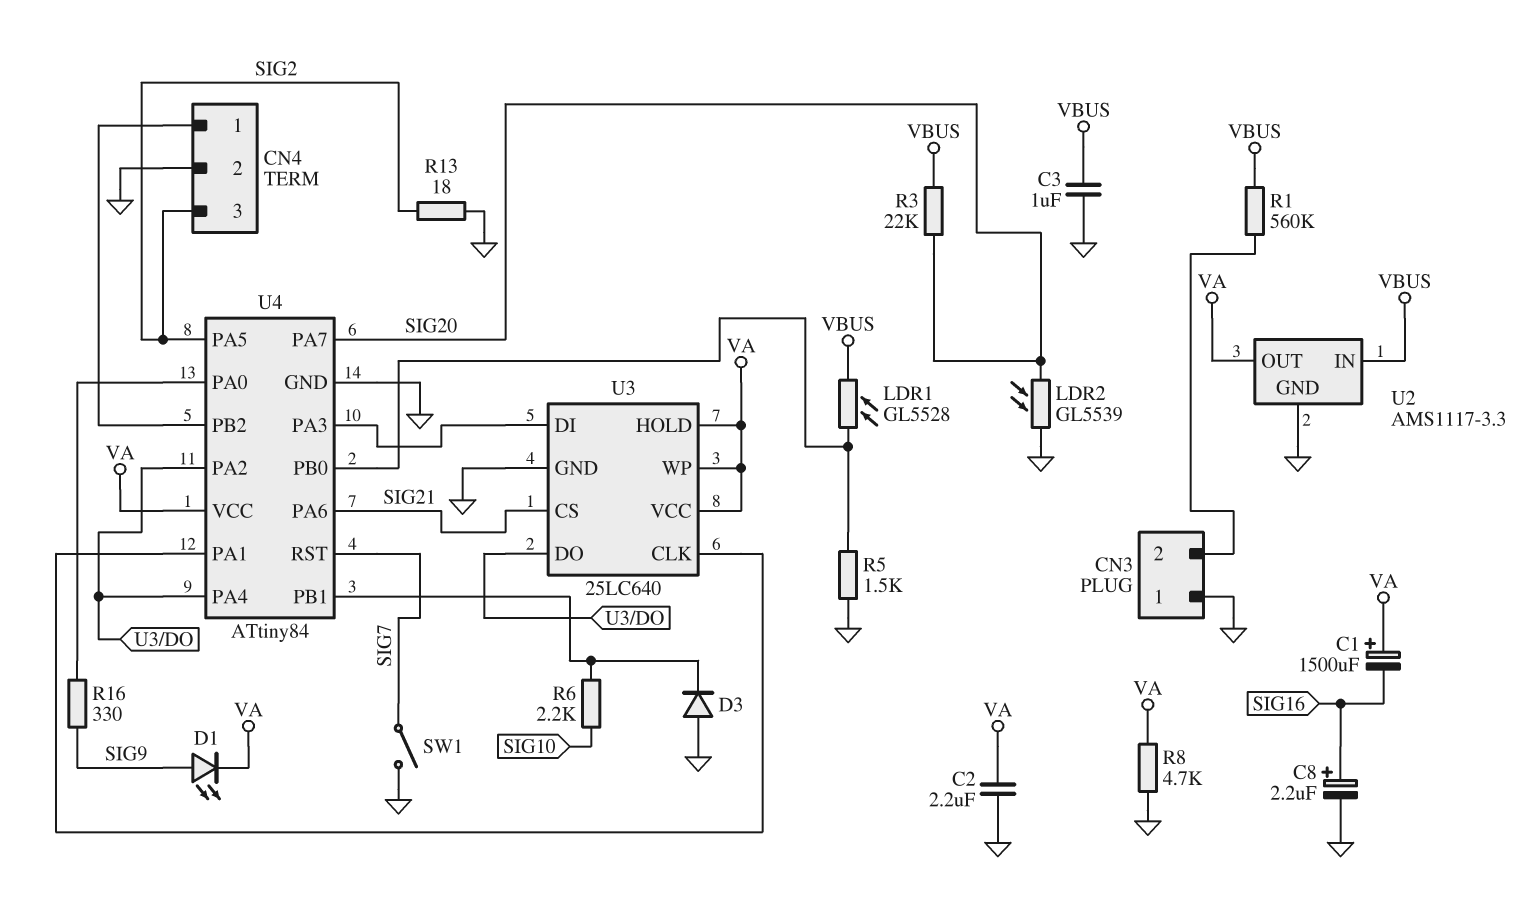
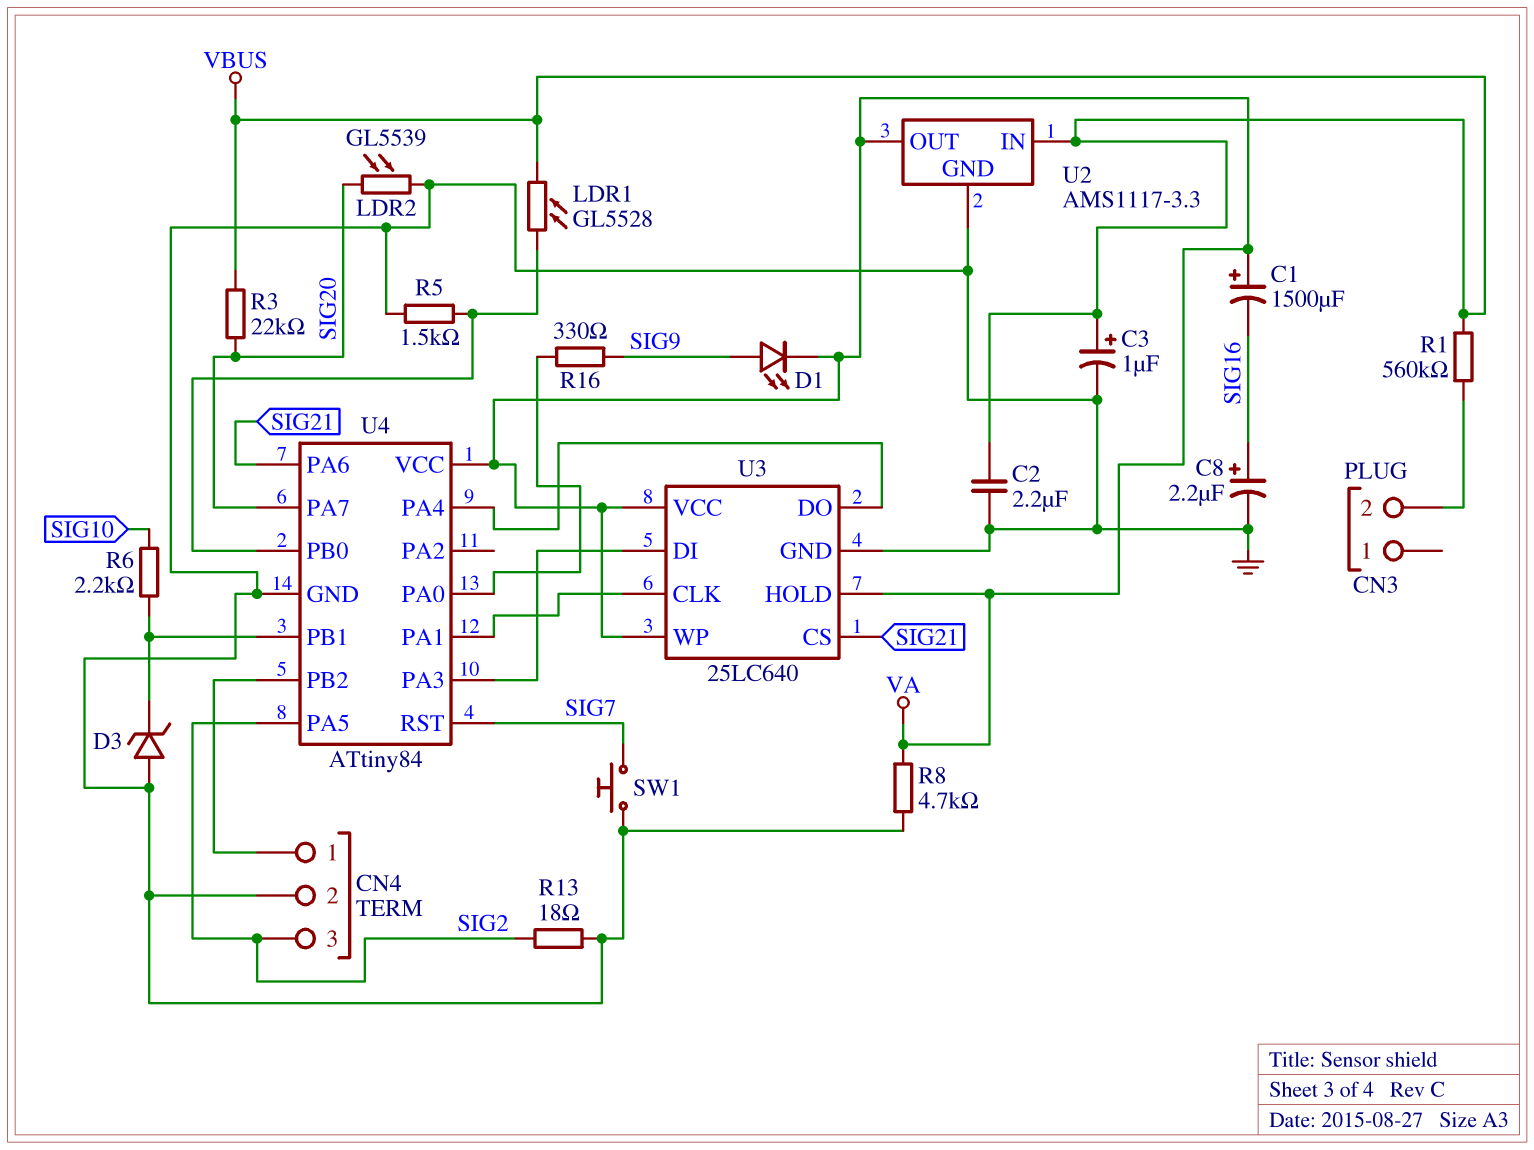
C2: 2.2uF (GND, VA) -> 2.2uF (GND, VBUS)
C3: 1uF (GND, VBUS) -> 1uF (plus VBUS, minus GND)
CN3 pin 1: GND -> none
D3: diode (A GND, K U4/PB1) -> zener (A GND, K U4/PB1)
SW1: switch (GND, SIG7) -> button (GND, SIG7)
U4 pin PA2: U3/DO -> none

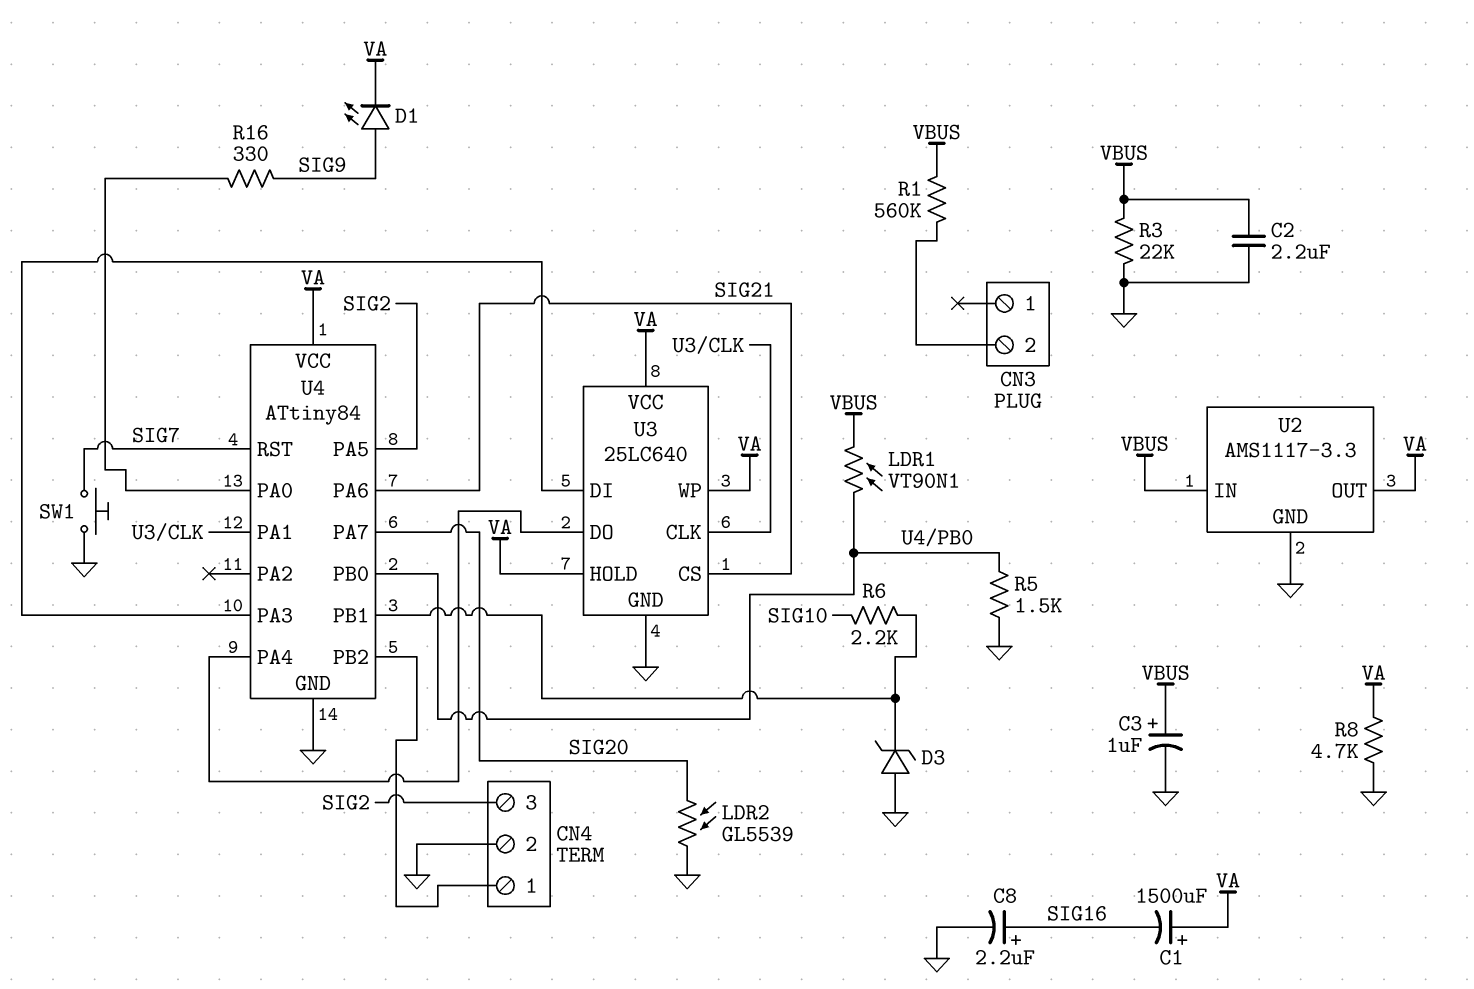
LDR1: GL5528 (U4/PB0, VBUS) -> VT90N1 (U4/PB0, VBUS)
R3: 22k (SIG20, VBUS) -> 22k (GND, VBUS)
R13: 18 (GND, SIG2) -> none

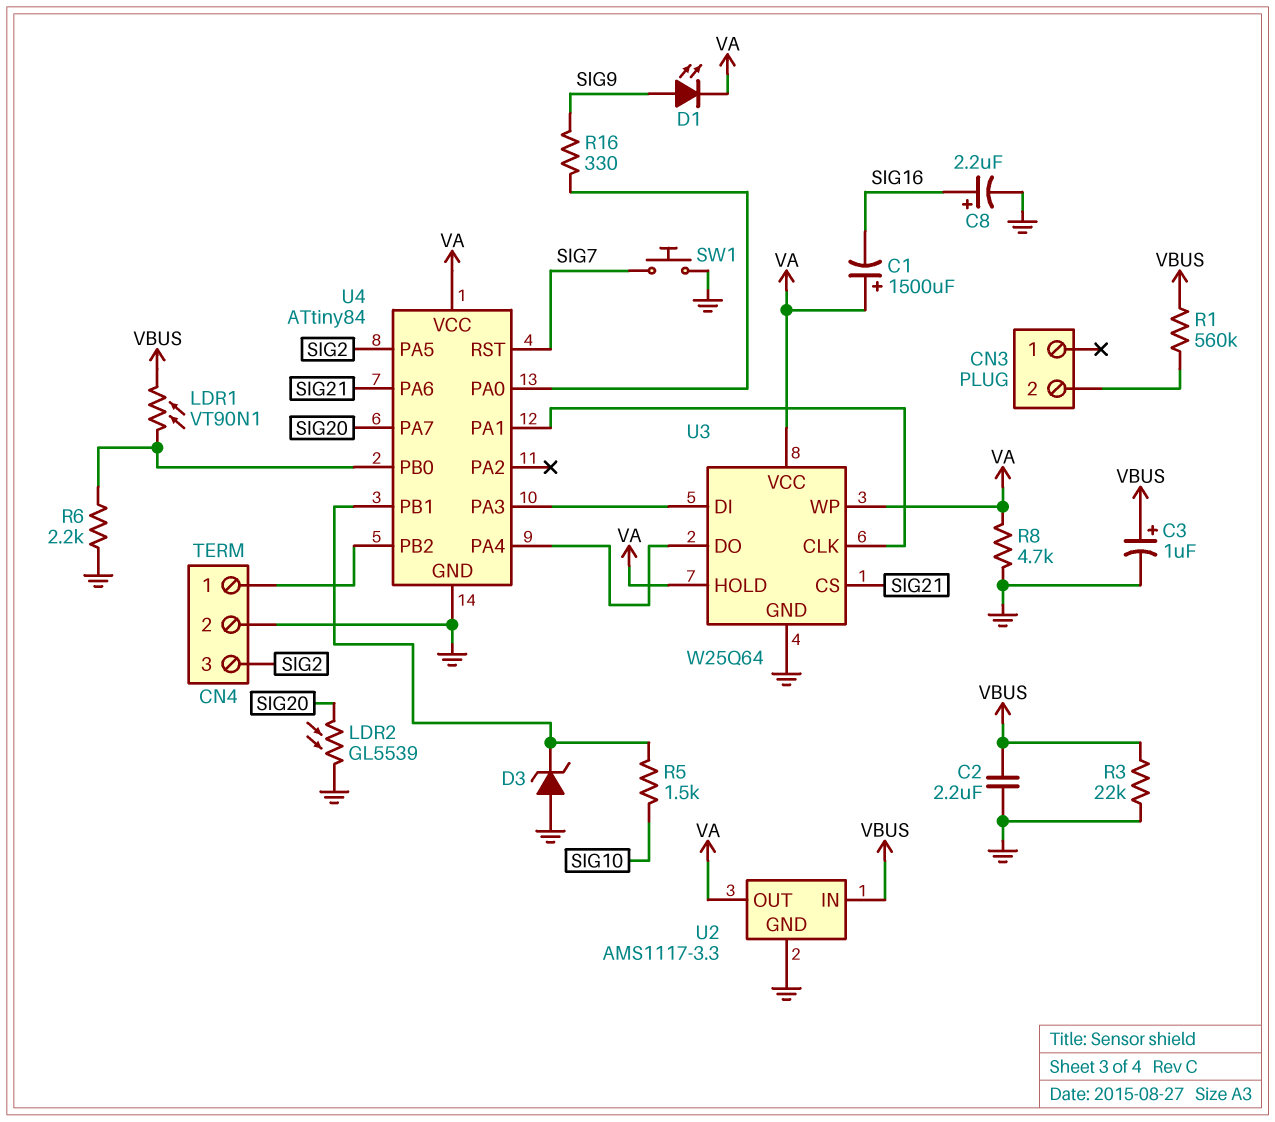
R5: 1.5k (GND, U4/PB0) -> 1.5k (SIG10, U4/PB1)
R6: 2.2k (SIG10, U4/PB1) -> 2.2k (GND, U4/PB0)
U3: 25LC640 -> W25Q64

